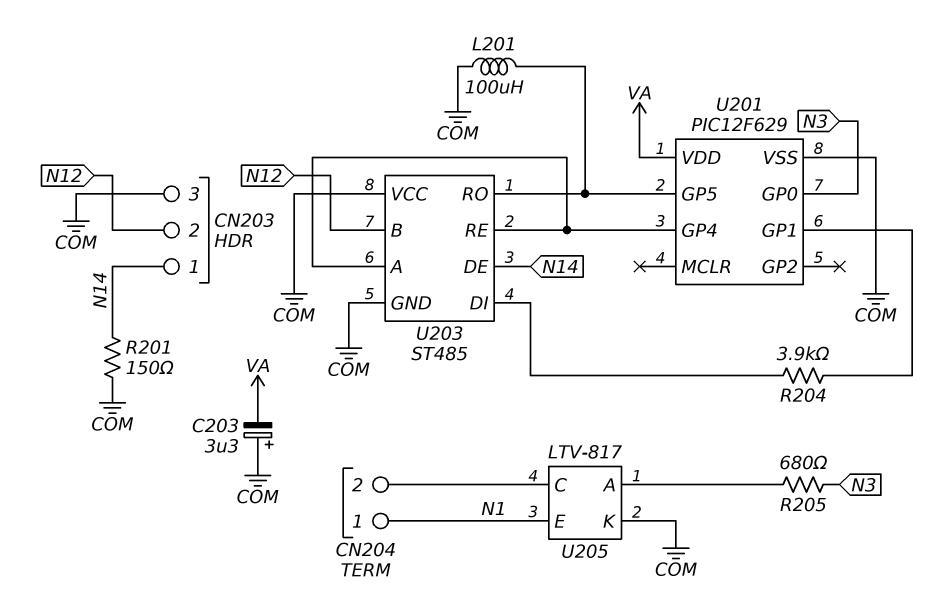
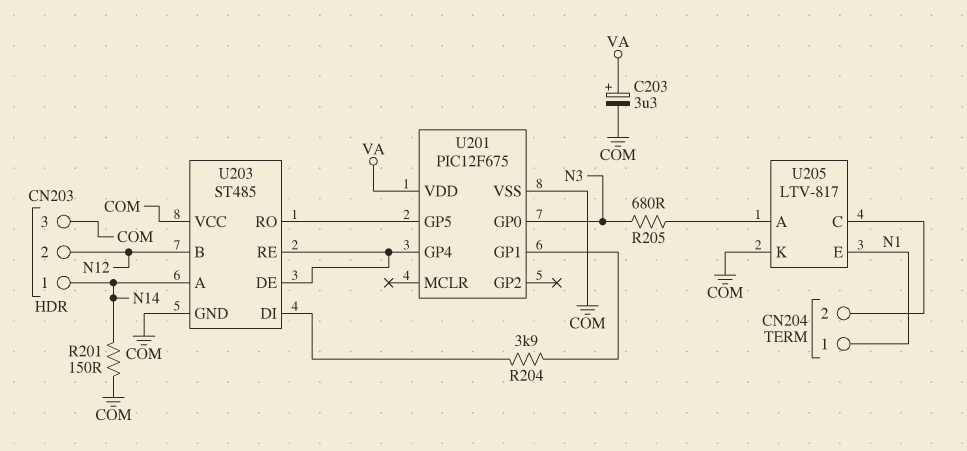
C203: 3.3uF (plus COM, minus VA) -> 3.3uF (plus VA, minus COM)
L201: 100uH (COM, U201/GP5) -> none
U201: PIC12F629 -> PIC12F675
U203 pin A: U201/GP4 -> N14
U203 pin DE: N14 -> U201/GP4

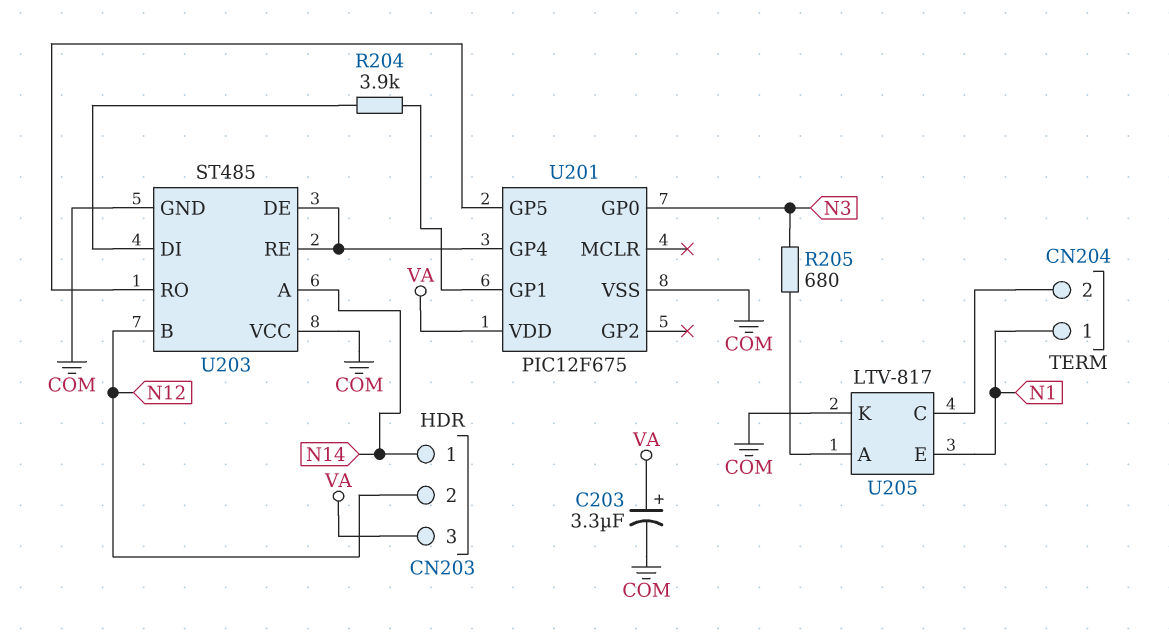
CN203 pin 3: COM -> VA
R201: 150 (COM, N14) -> none

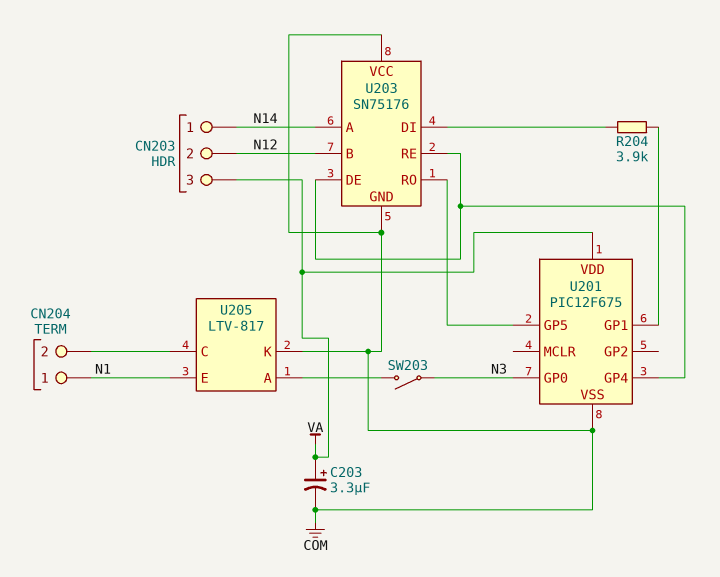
R205: 680 (N3, U205/A) -> none
SW203: none -> switch (N3, U205/A)
U203: ST485 -> SN75176

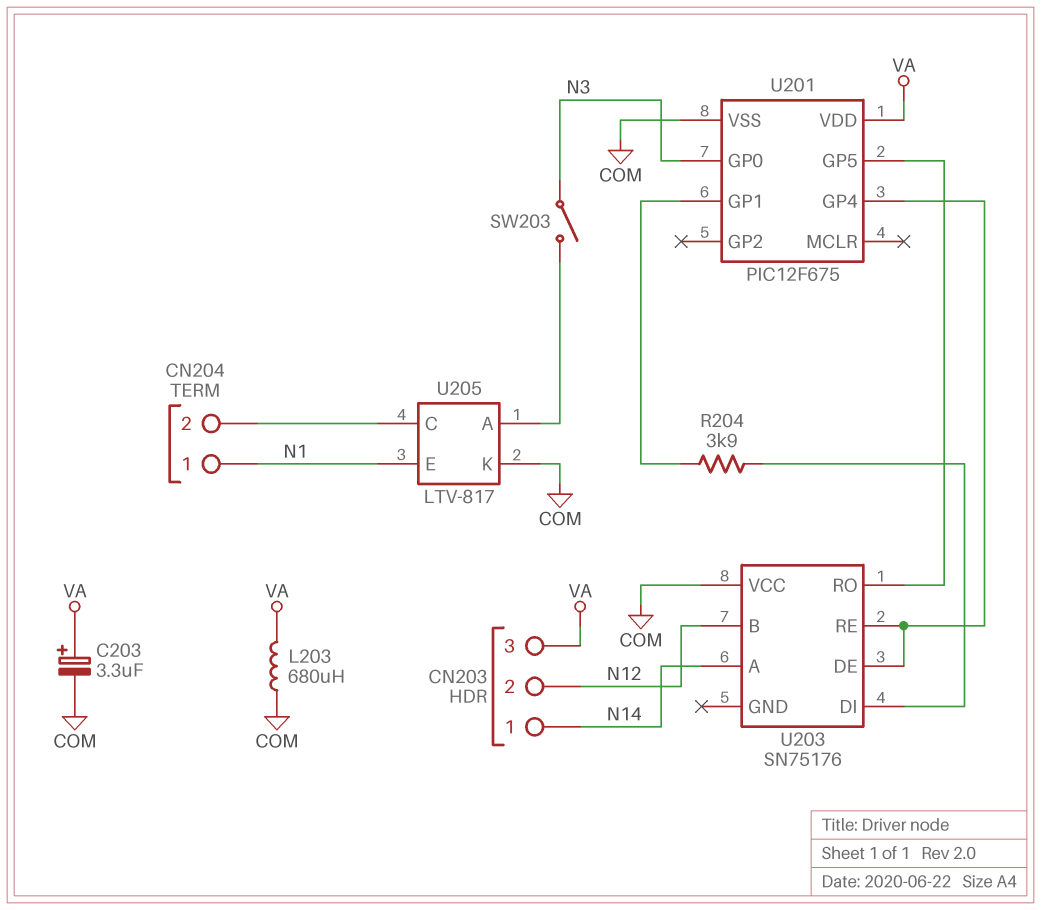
L203: none -> 680uH (COM, VA)
U203 pin GND: COM -> none

